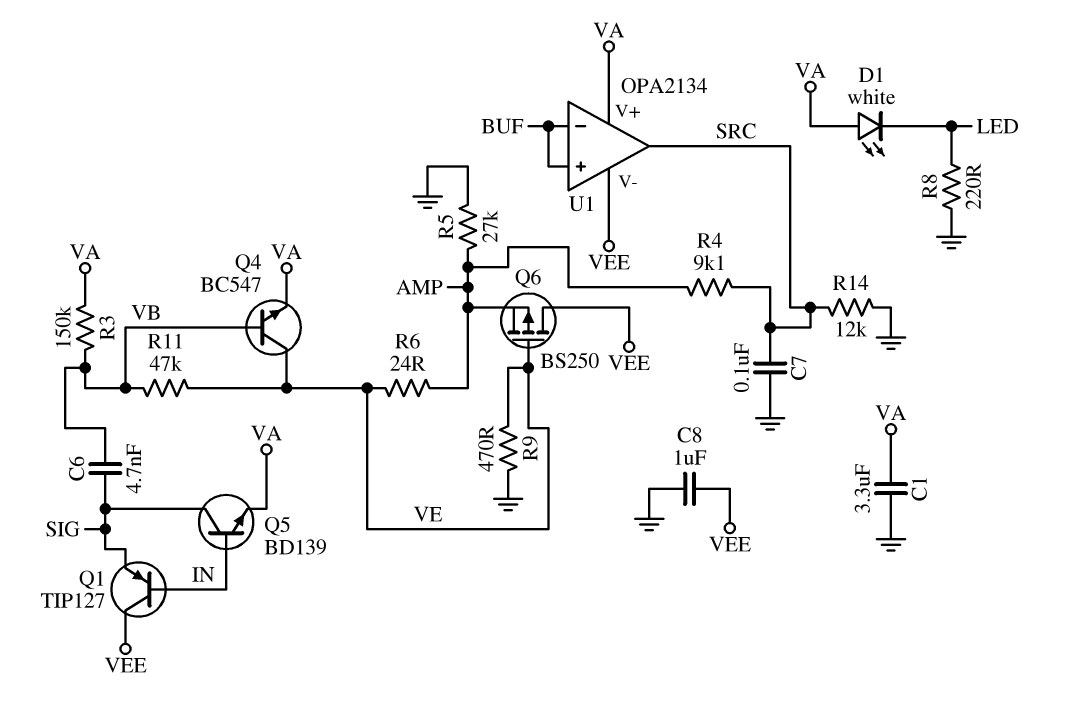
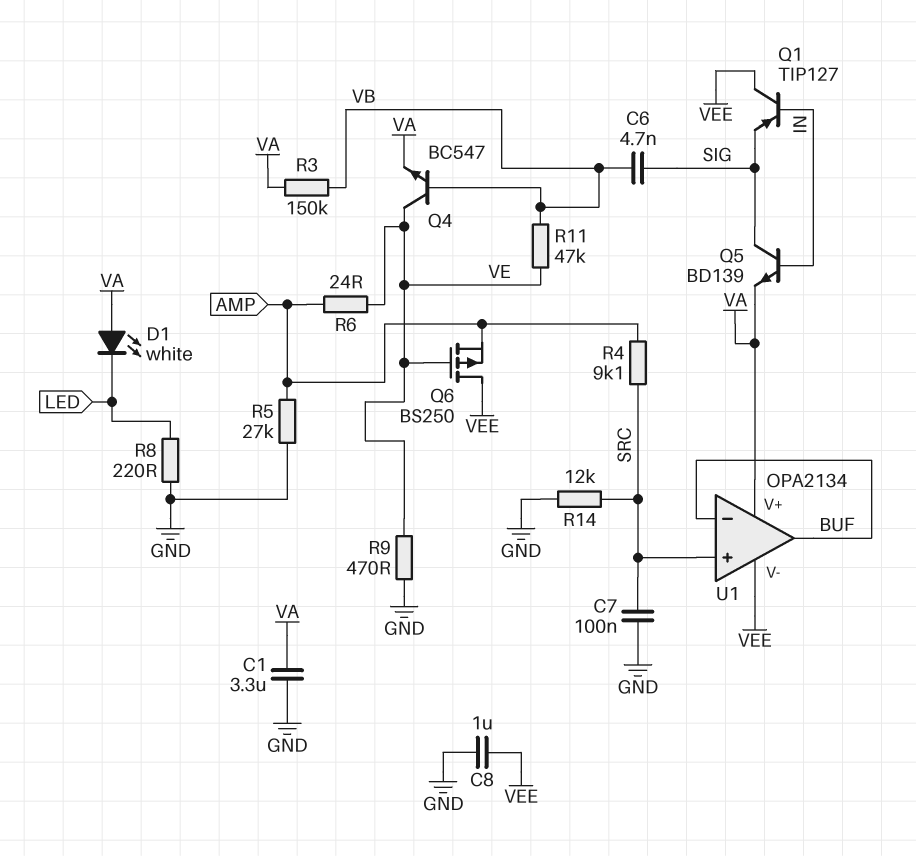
U1 pin in+: BUF -> SRC
U1 pin out: SRC -> BUF

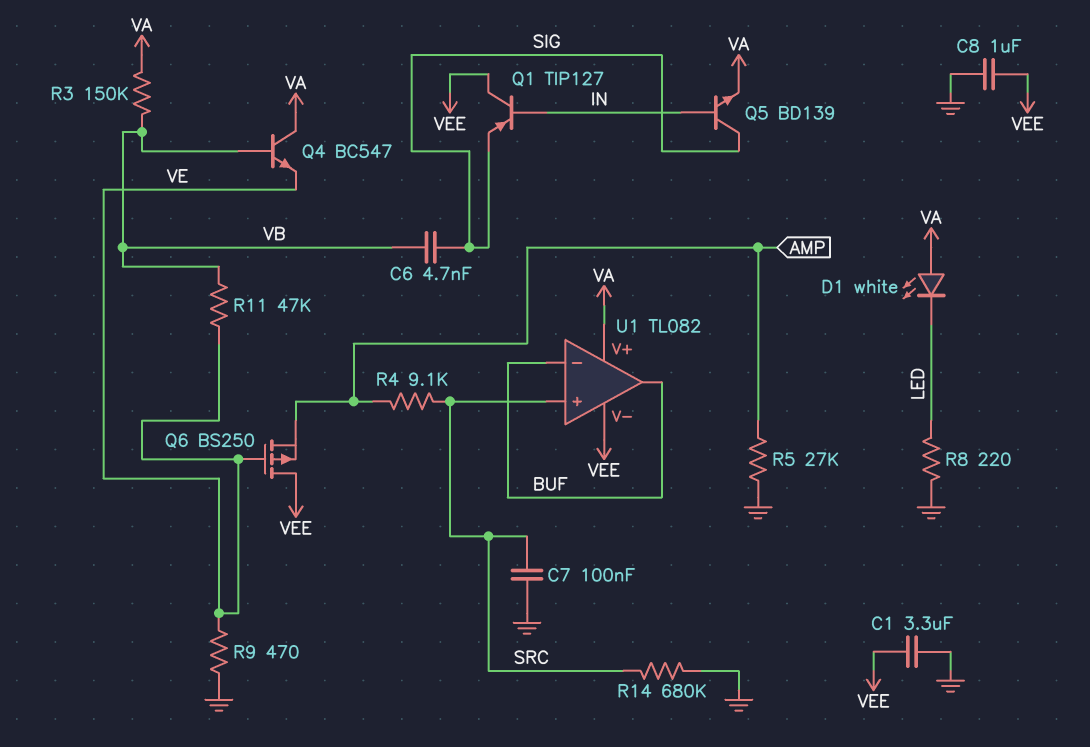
C1: 3.3uF (GND, VA) -> 3.3uF (GND, VEE)
Q4: NPN BC547 (B VB, C VE, E VA) -> NPN BC547 (B VB, C VA, E VE)
R6: 24 (AMP, VE) -> none
R14: 12k (GND, SRC) -> 680k (GND, SRC)
U1: OPA2134 -> TL082

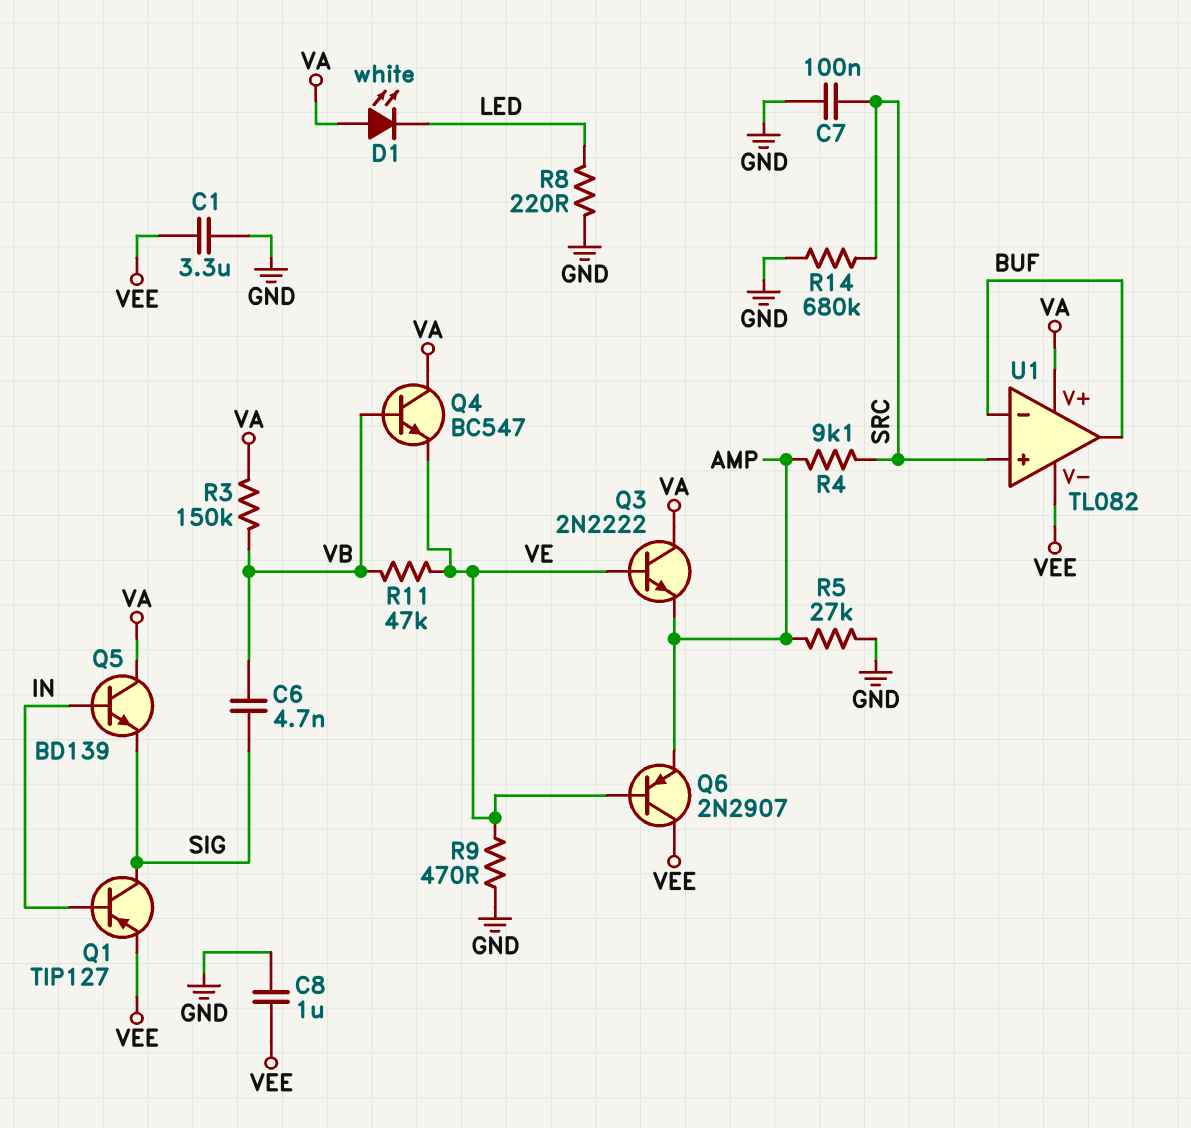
Q1: PNP TIP127 (B IN, C VEE, E SIG) -> PNP TIP127 (B IN, C SIG, E VEE)
Q3: none -> NPN 2N2222 (B VE, C VA, E AMP)
Q5: NPN BD139 (B IN, C SIG, E VA) -> NPN BD139 (B IN, C VA, E SIG)
Q6: PMOS BS250 (G VE, D VEE, S AMP) -> PNP 2N2907 (B VE, C VEE, E AMP)

